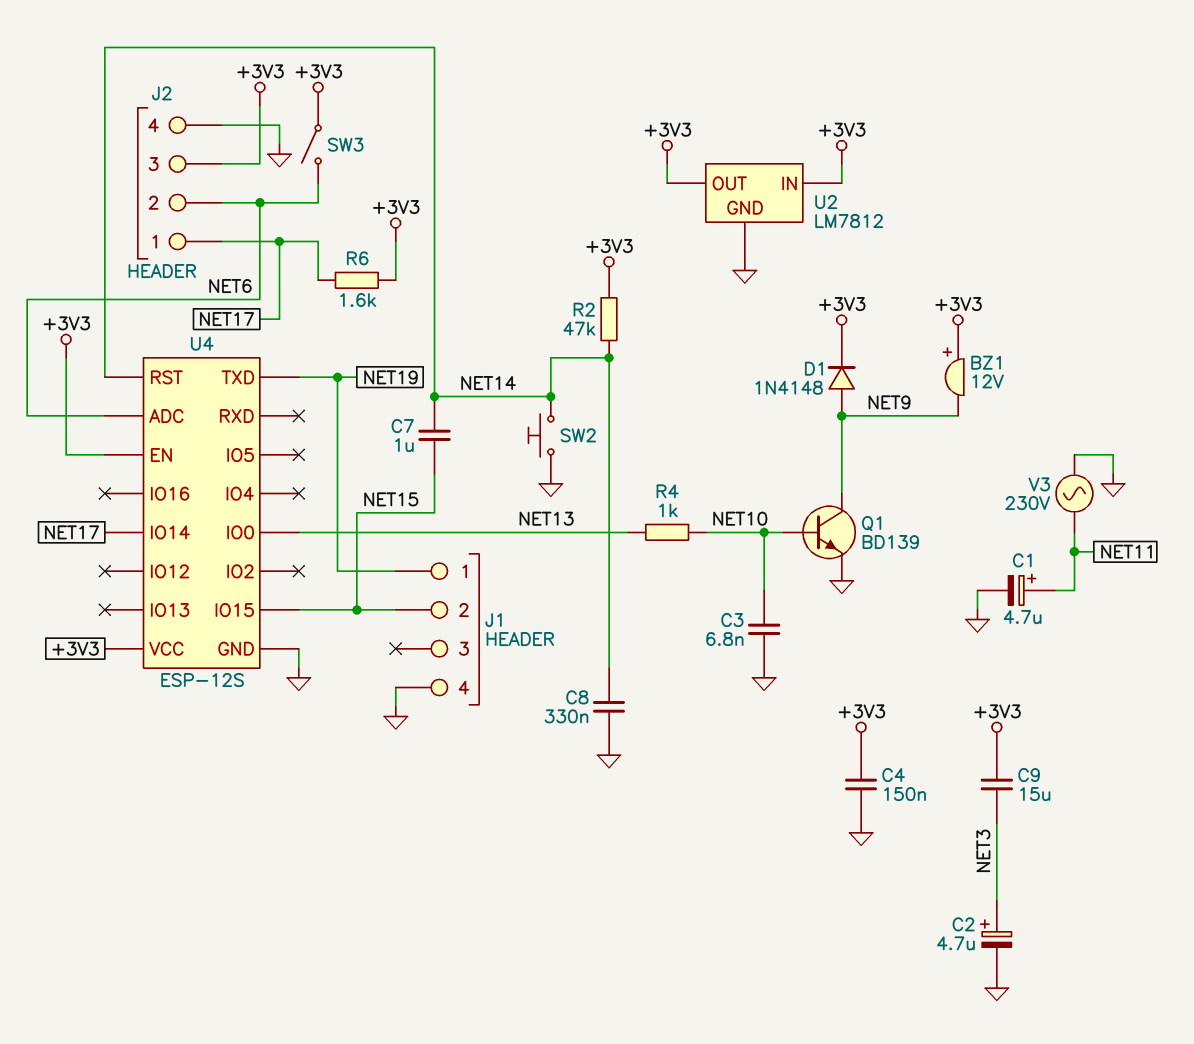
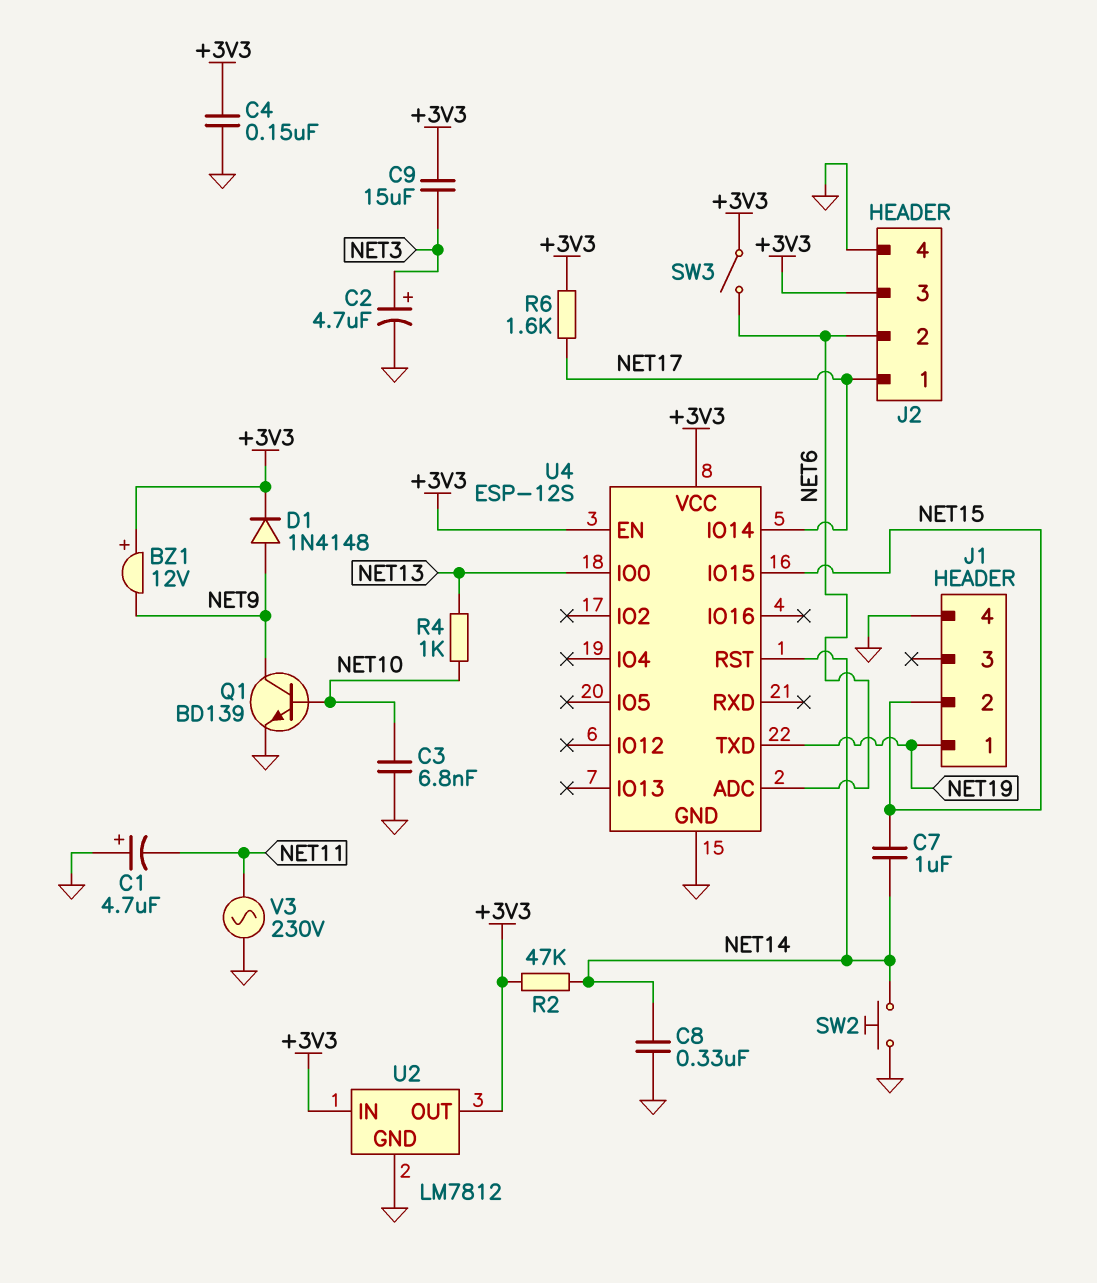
C1: 4.7uF (plus NET11, minus GND) -> 4.7uF (plus GND, minus NET11)

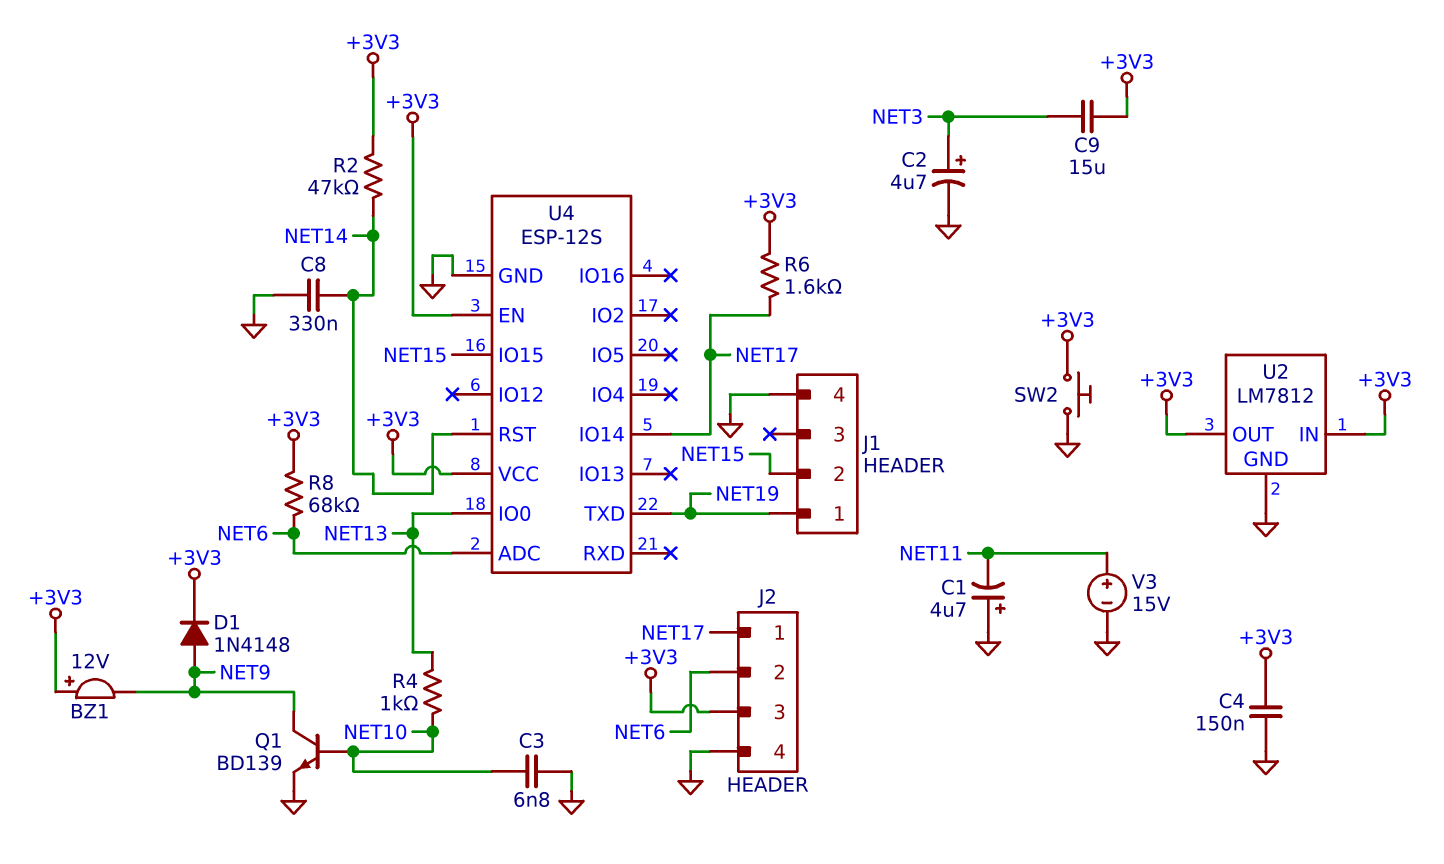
C7: 1uF (NET14, NET15) -> none
R8: none -> 68k (+3V3, NET6)
SW2: button (GND, NET14) -> button (+3V3, GND)
SW3: switch (+3V3, NET6) -> none
V3: AC 230V (GND, NET11) -> 15V (plus NET11, minus GND)

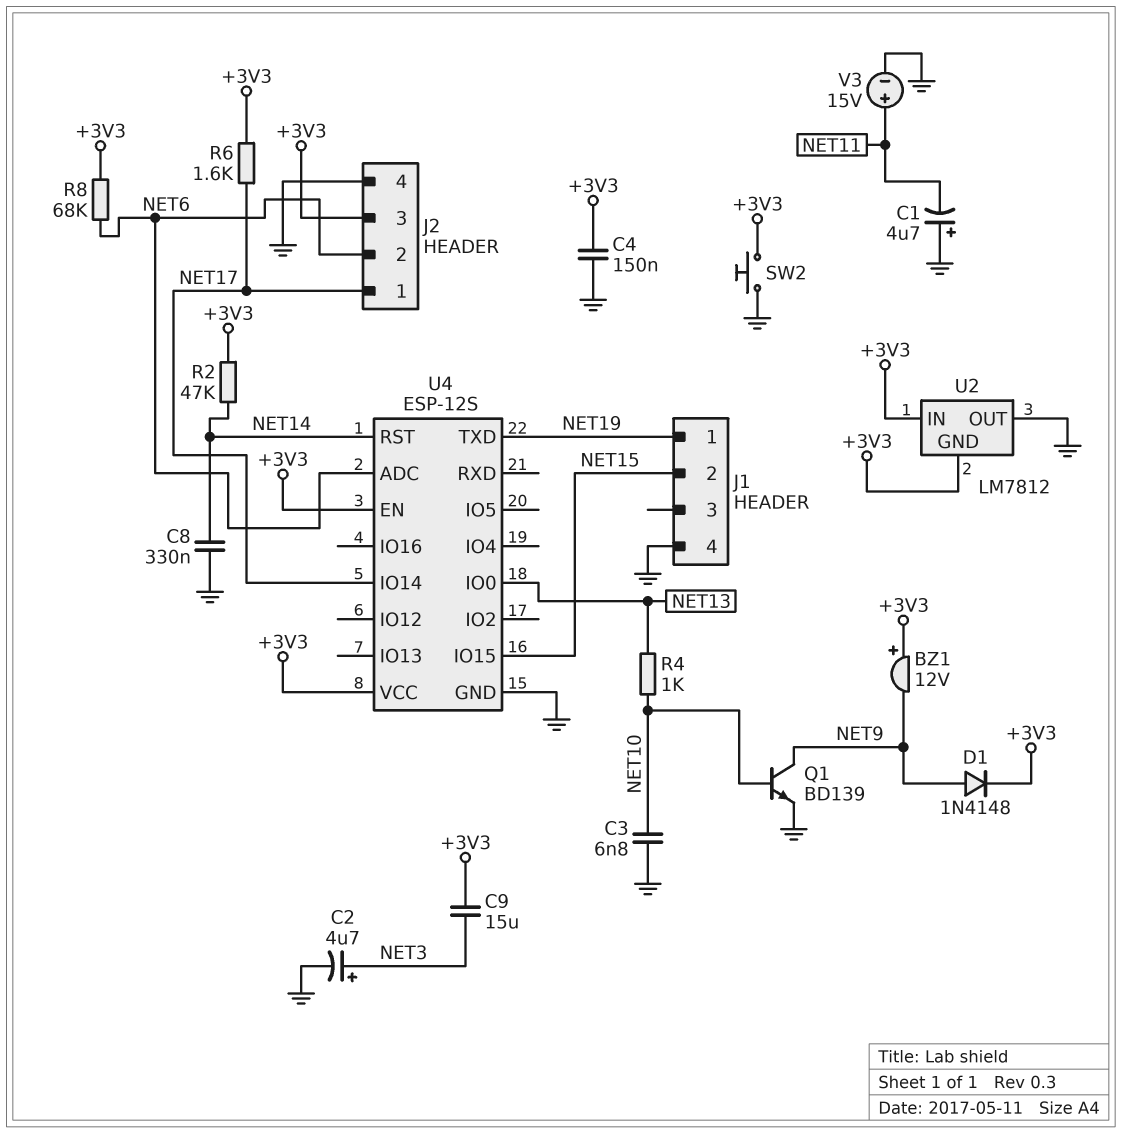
U2 pin GND: GND -> +3V3
U2 pin OUT: +3V3 -> GND

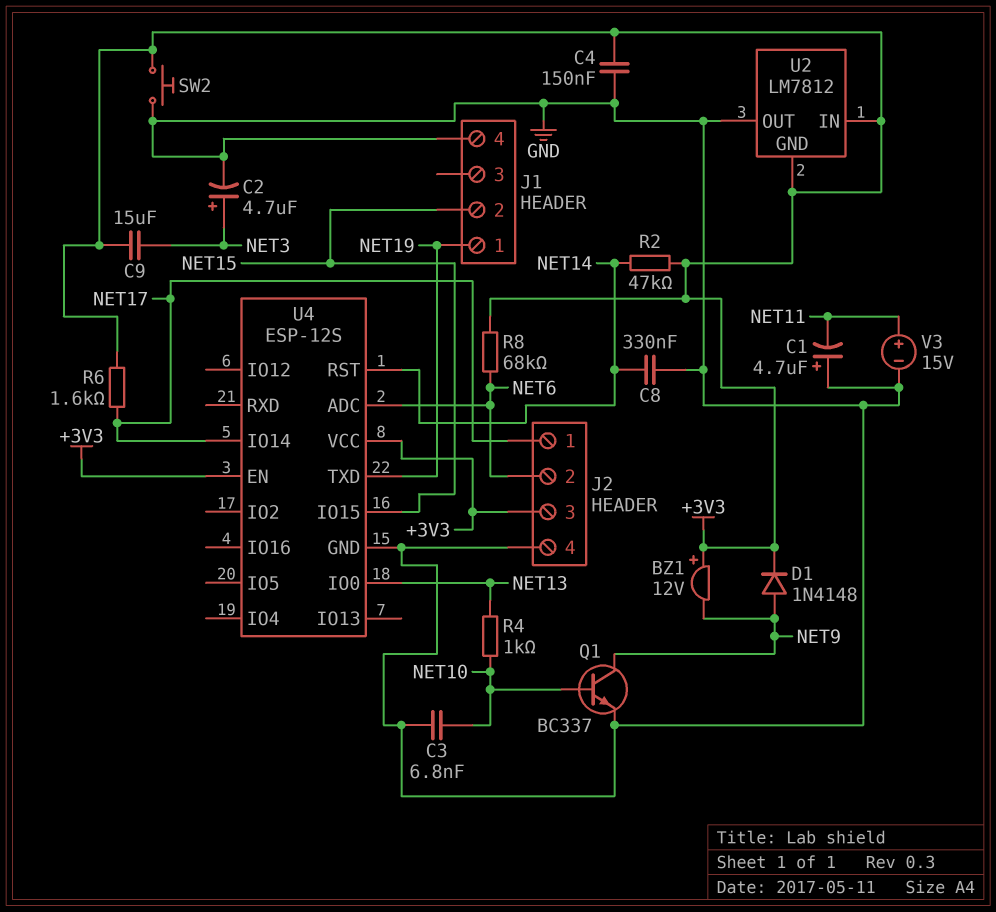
Q1: NPN BD139 (B NET10, C NET9, E GND) -> NPN BC337 (B NET10, C NET9, E GND)

